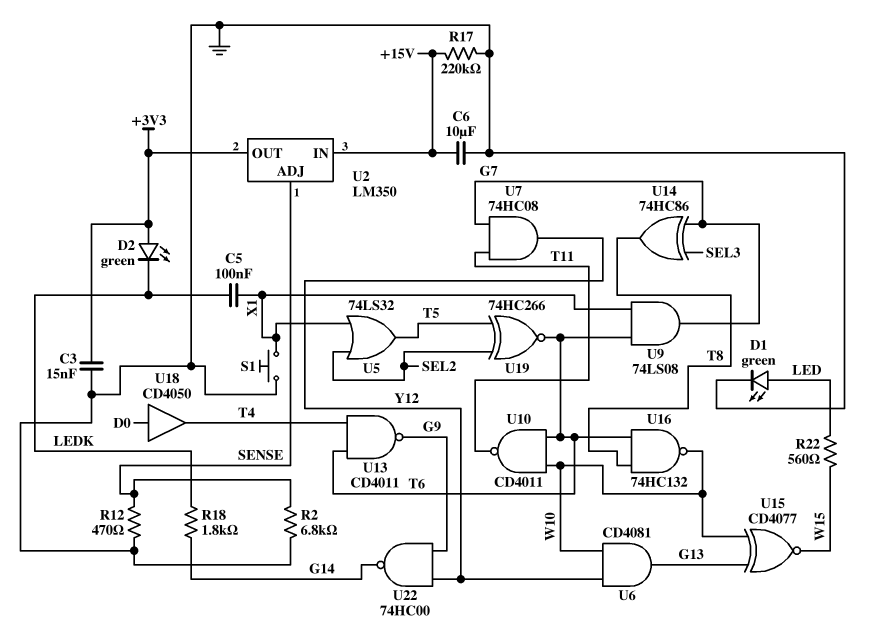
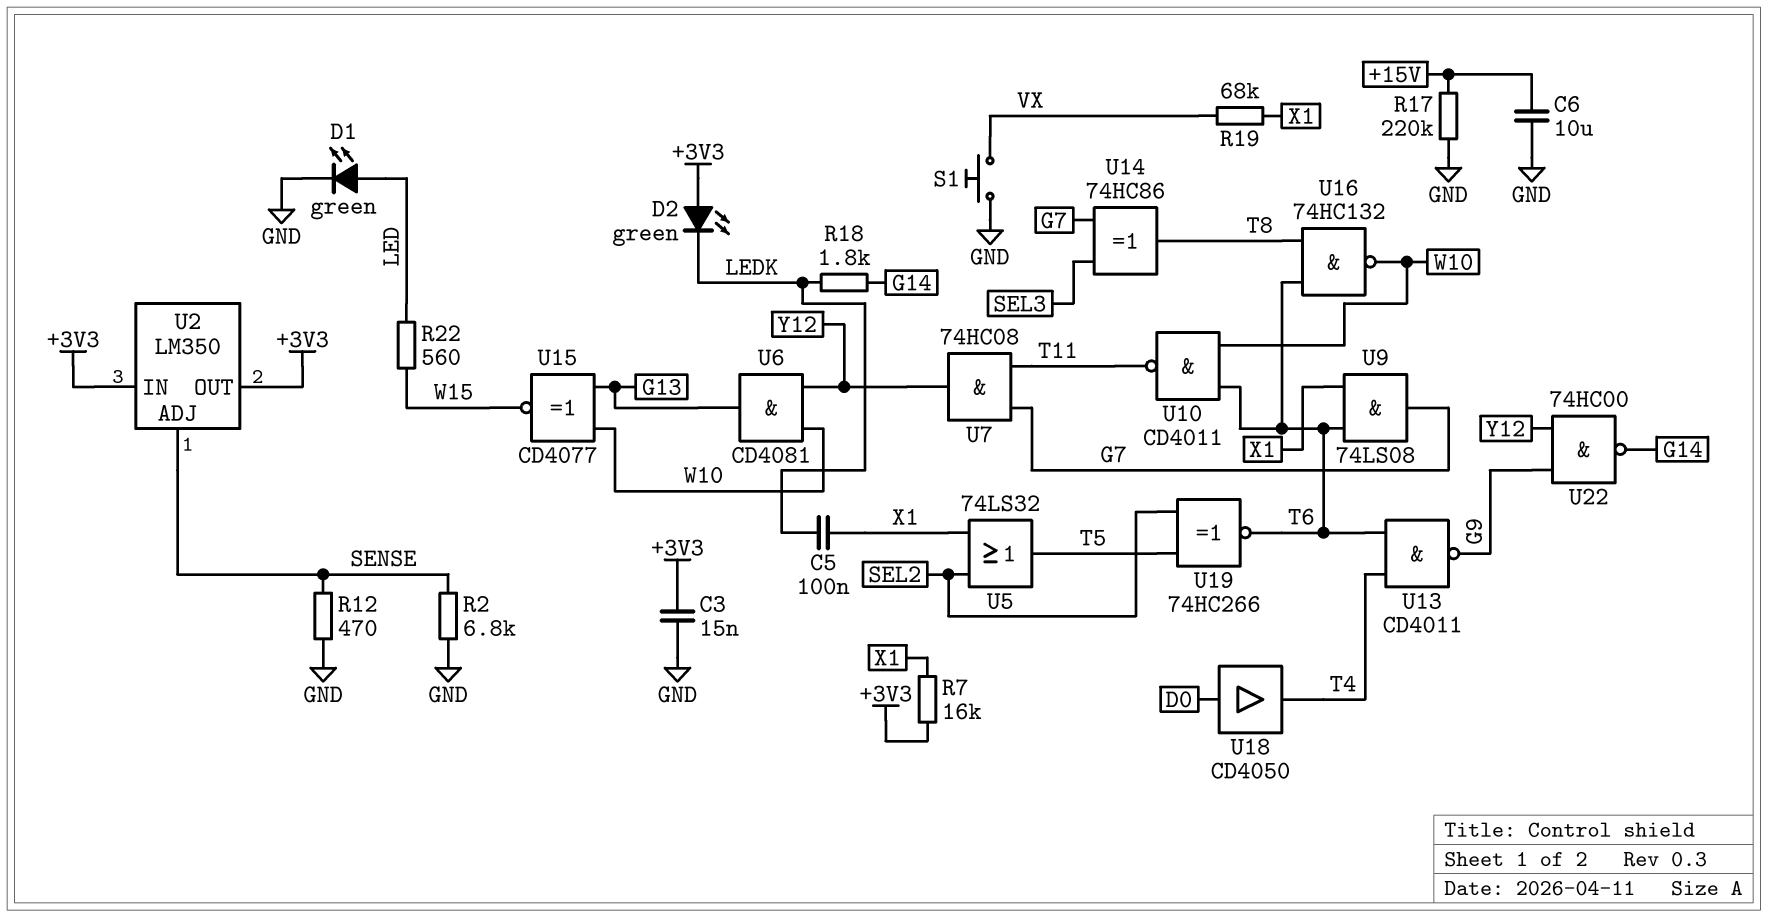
R7: none -> 16k (+3V3, X1)
R19: none -> 68k (VX, X1)
S1: button (GND, X1) -> button (GND, VX)
U2 pin IN: +15V -> +3V3

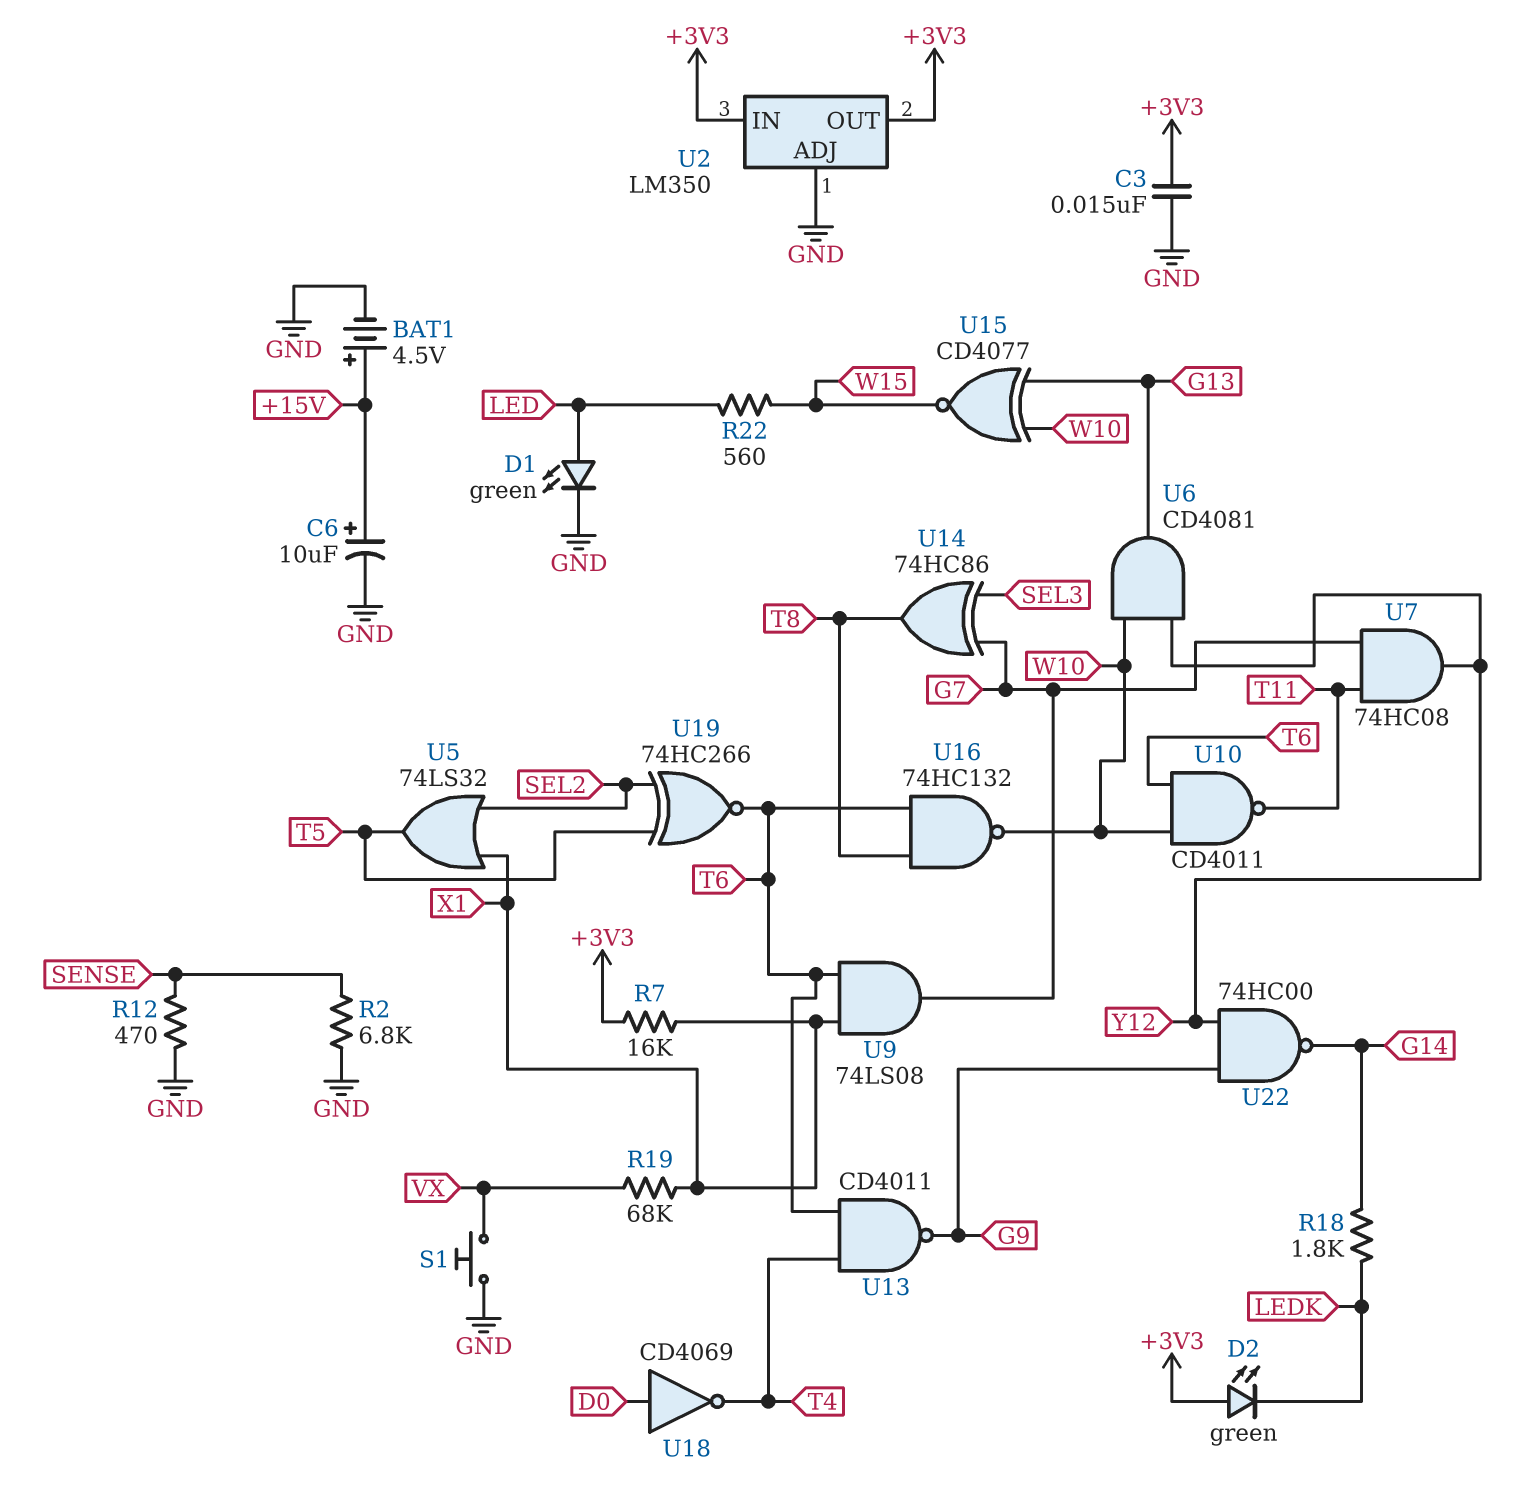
BAT1: none -> 4.5V (plus +15V, minus GND)
C5: 100nF (LEDK, X1) -> none
C6: 10uF (+15V, GND) -> 10uF (plus +15V, minus GND)
R17: 220k (+15V, GND) -> none
U2 pin ADJ: SENSE -> GND
U18: buffer CD4050 (in D0, out T4) -> NOT CD4069 (in D0, out T4)

